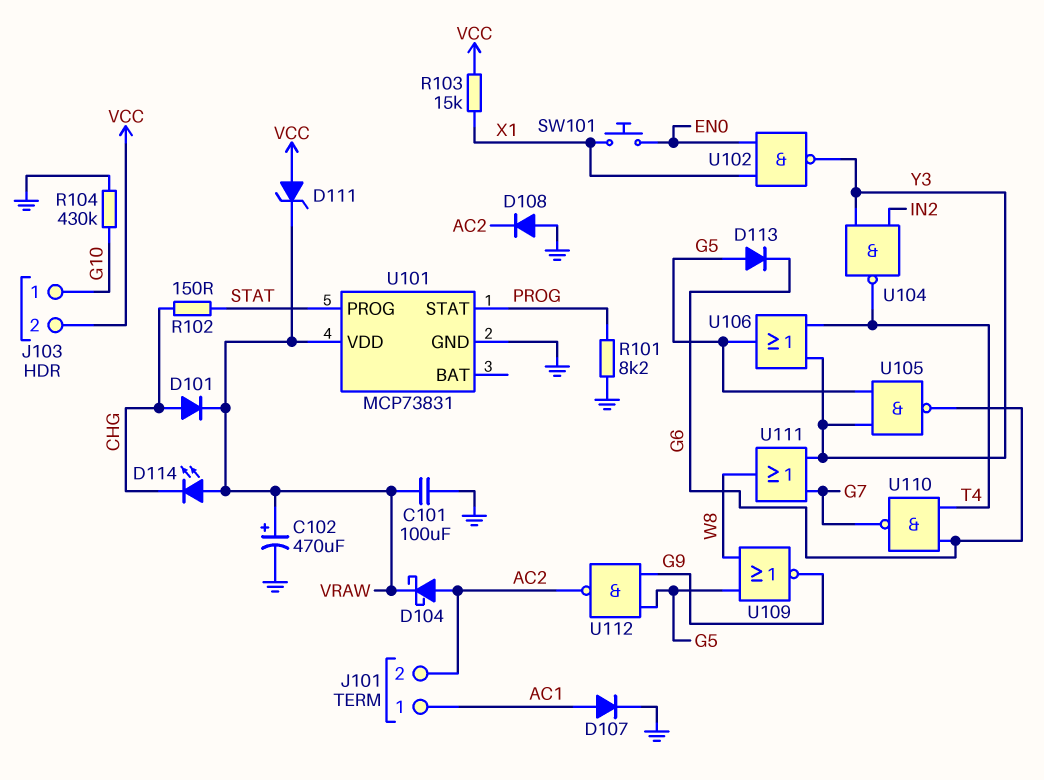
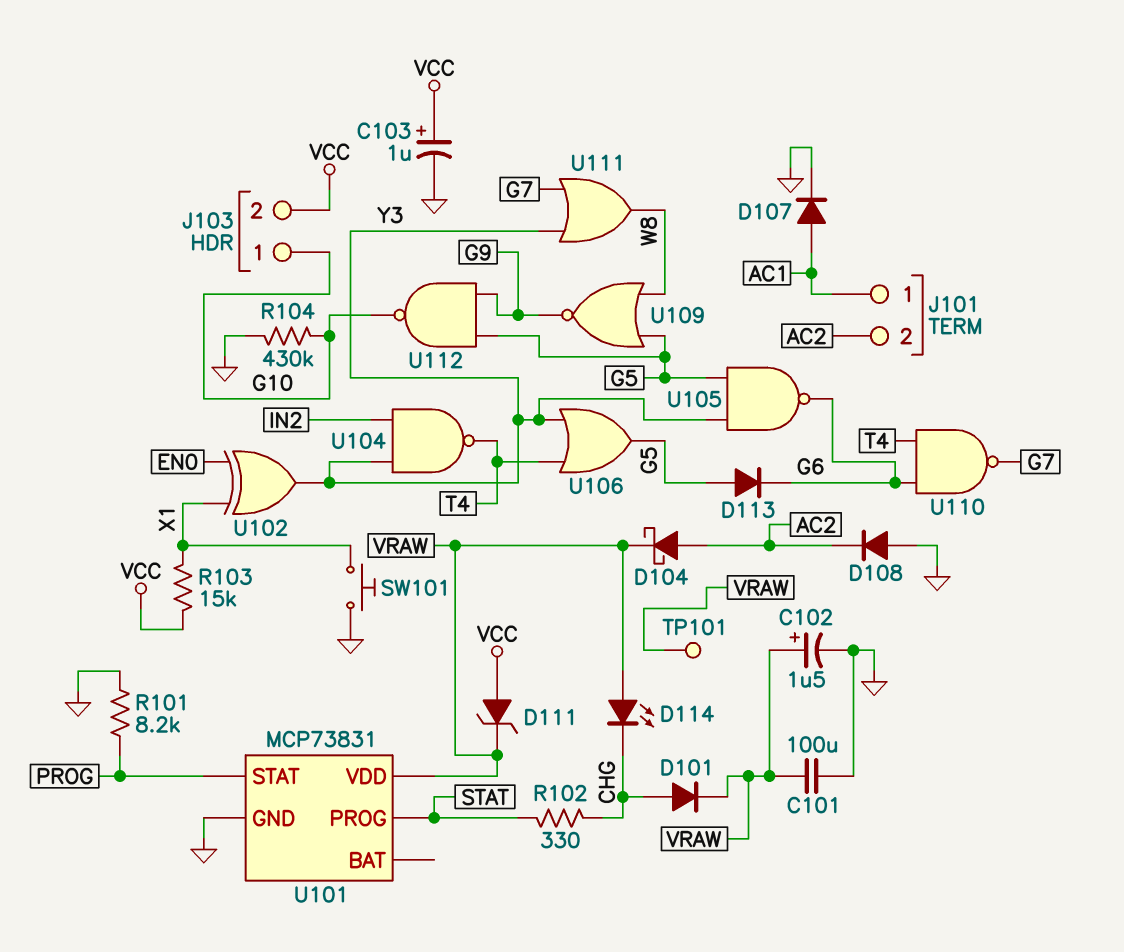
C102: 470uF (plus VRAW, minus GND) -> 1.5uF (plus VRAW, minus GND)
C103: none -> 1uF (plus VCC, minus GND)
R102: 150 (CHG, STAT) -> 330 (CHG, STAT)
SW101: button (EN0, X1) -> button (GND, X1)
TP101: none -> test point (VRAW)
U102: NAND (in EN0, in X1, out Y3) -> XOR (in EN0, in X1, out Y3)
U112: NAND (in G5, in G9, out AC2) -> NAND (in G5, in G9, out G10)

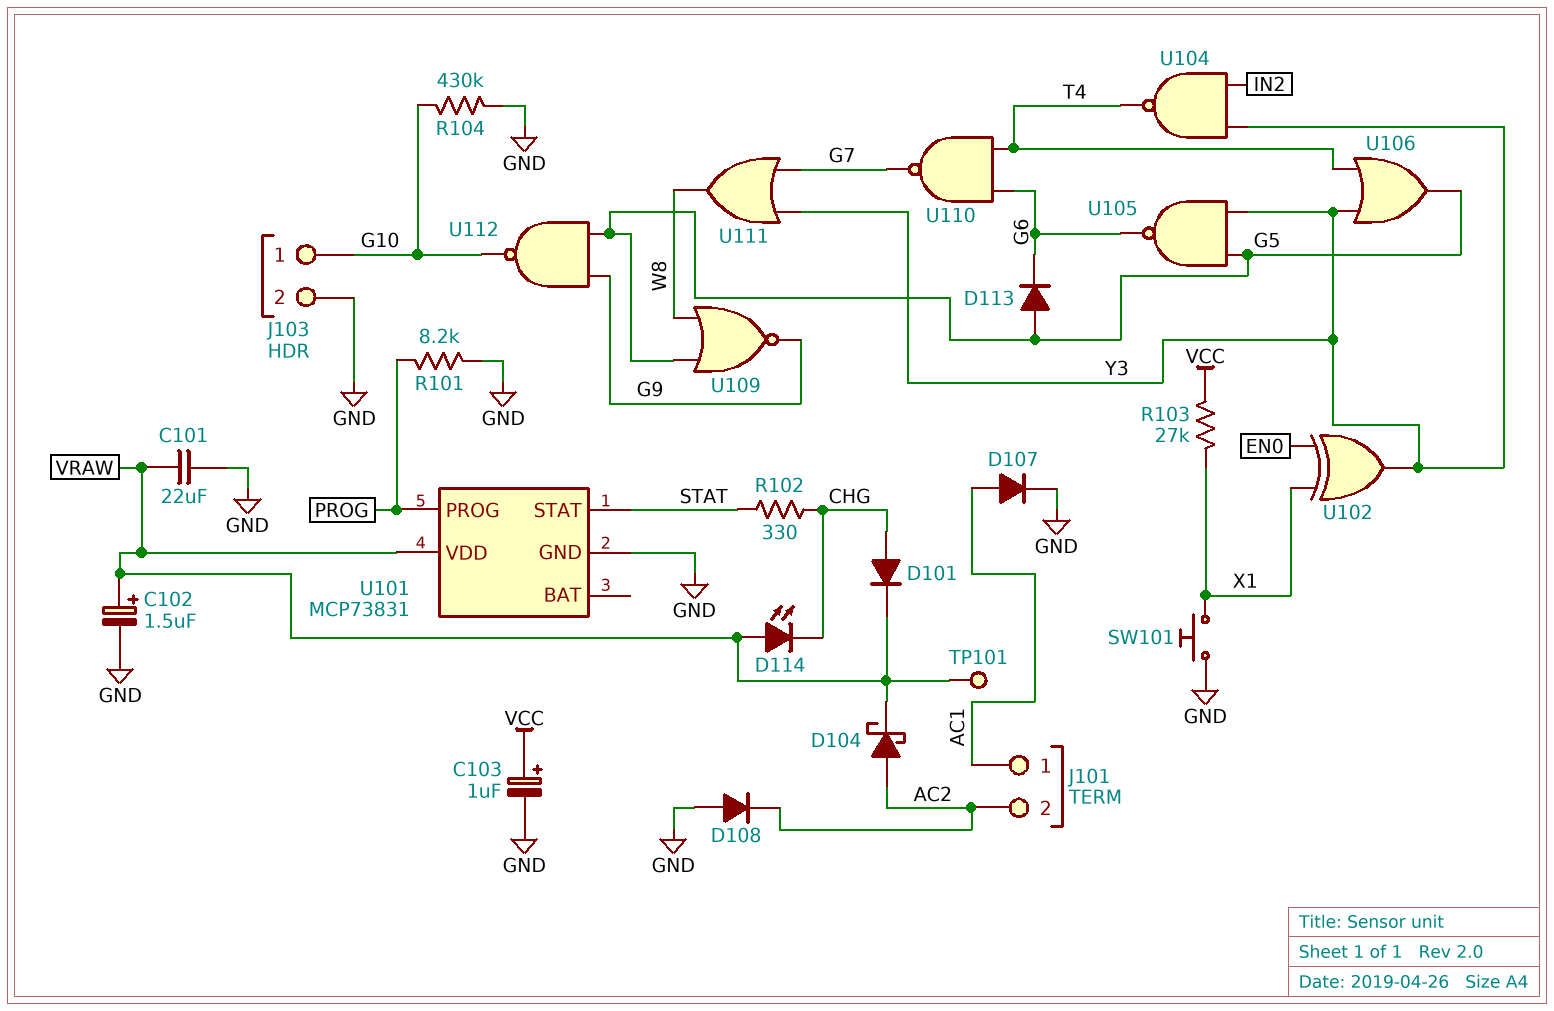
C101: 100uF (GND, VRAW) -> 22uF (GND, VRAW)
D111: zener (A VCC, K VRAW) -> none
J103 pin 2: VCC -> GND
R103: 15k (VCC, X1) -> 27k (VCC, X1)
U101 pin PROG: STAT -> PROG
U101 pin STAT: PROG -> STAT

